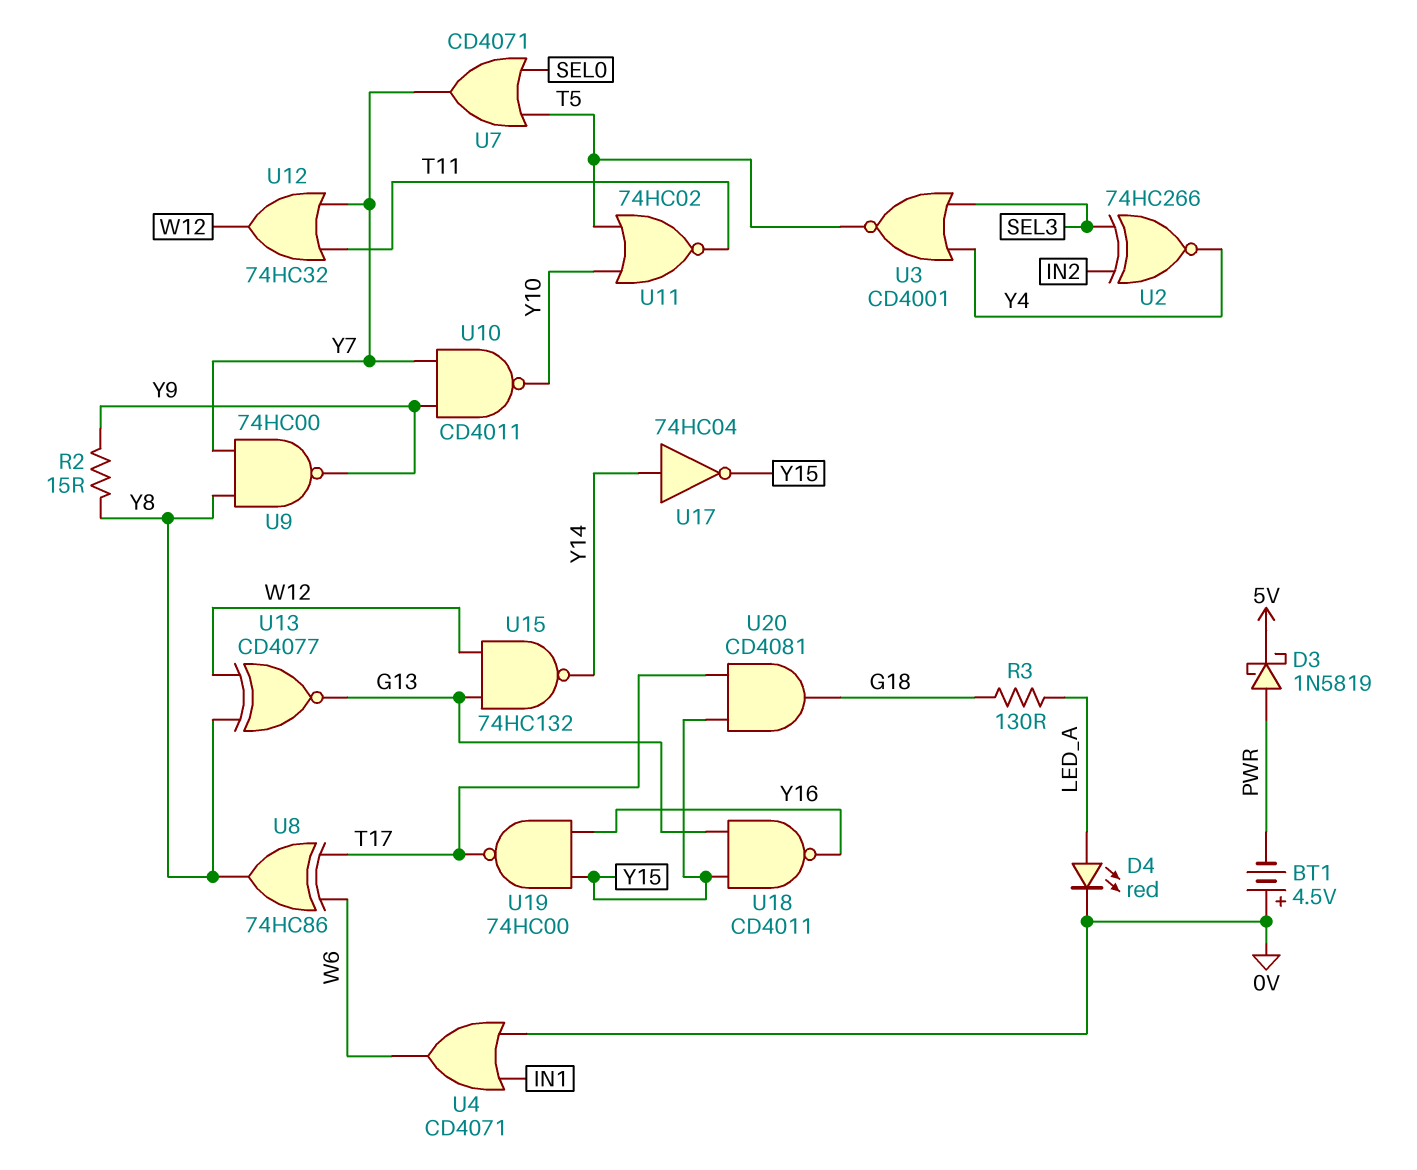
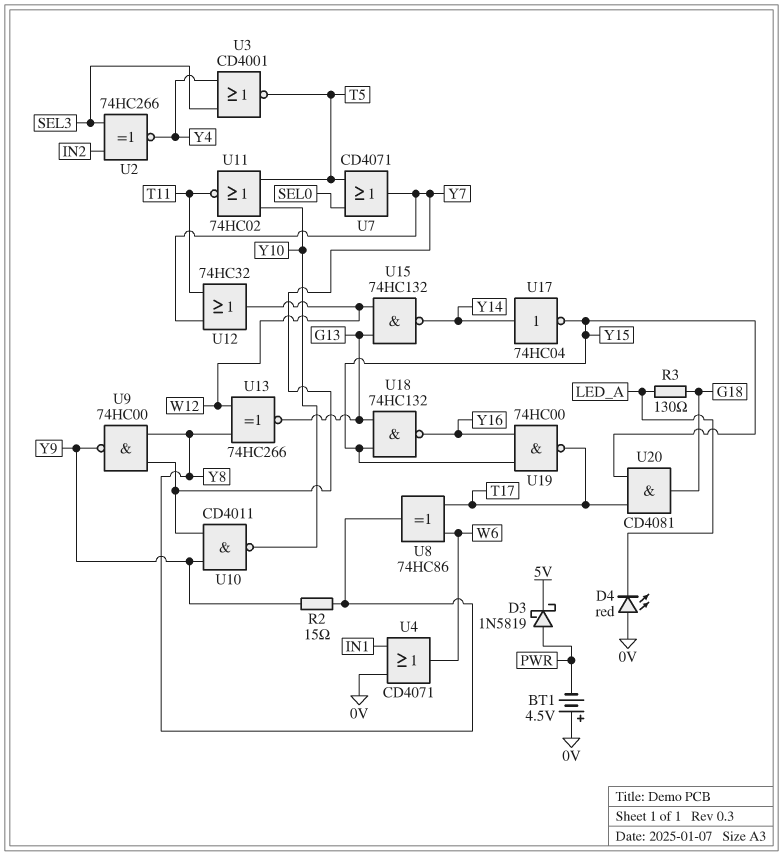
D4: LED red (A LED_A, K 0V) -> LED red (A 0V, K LED_A)
U13: XNOR CD4077 (in W12, in Y8, out G13) -> XNOR 74HC266 (in W12, in Y8, out G13)
U18: NAND CD4011 (in G13, in Y15, out Y16) -> NAND 74HC132 (in G13, in Y15, out Y16)

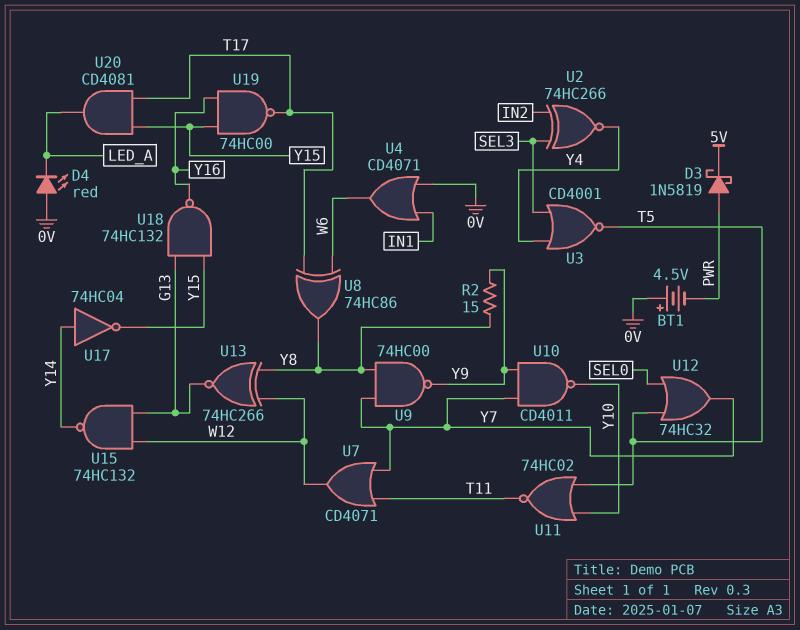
R3: 130 (G18, LED_A) -> none
U7: OR CD4071 (in SEL0, in T5, out Y7) -> OR CD4071 (in T11, in Y7, out W12)
U12: OR 74HC32 (in T11, in Y7, out W12) -> OR 74HC32 (in SEL0, in T5, out Y7)
U20: AND CD4081 (in T17, in Y15, out G18) -> AND CD4081 (in T17, in Y15, out LED_A)

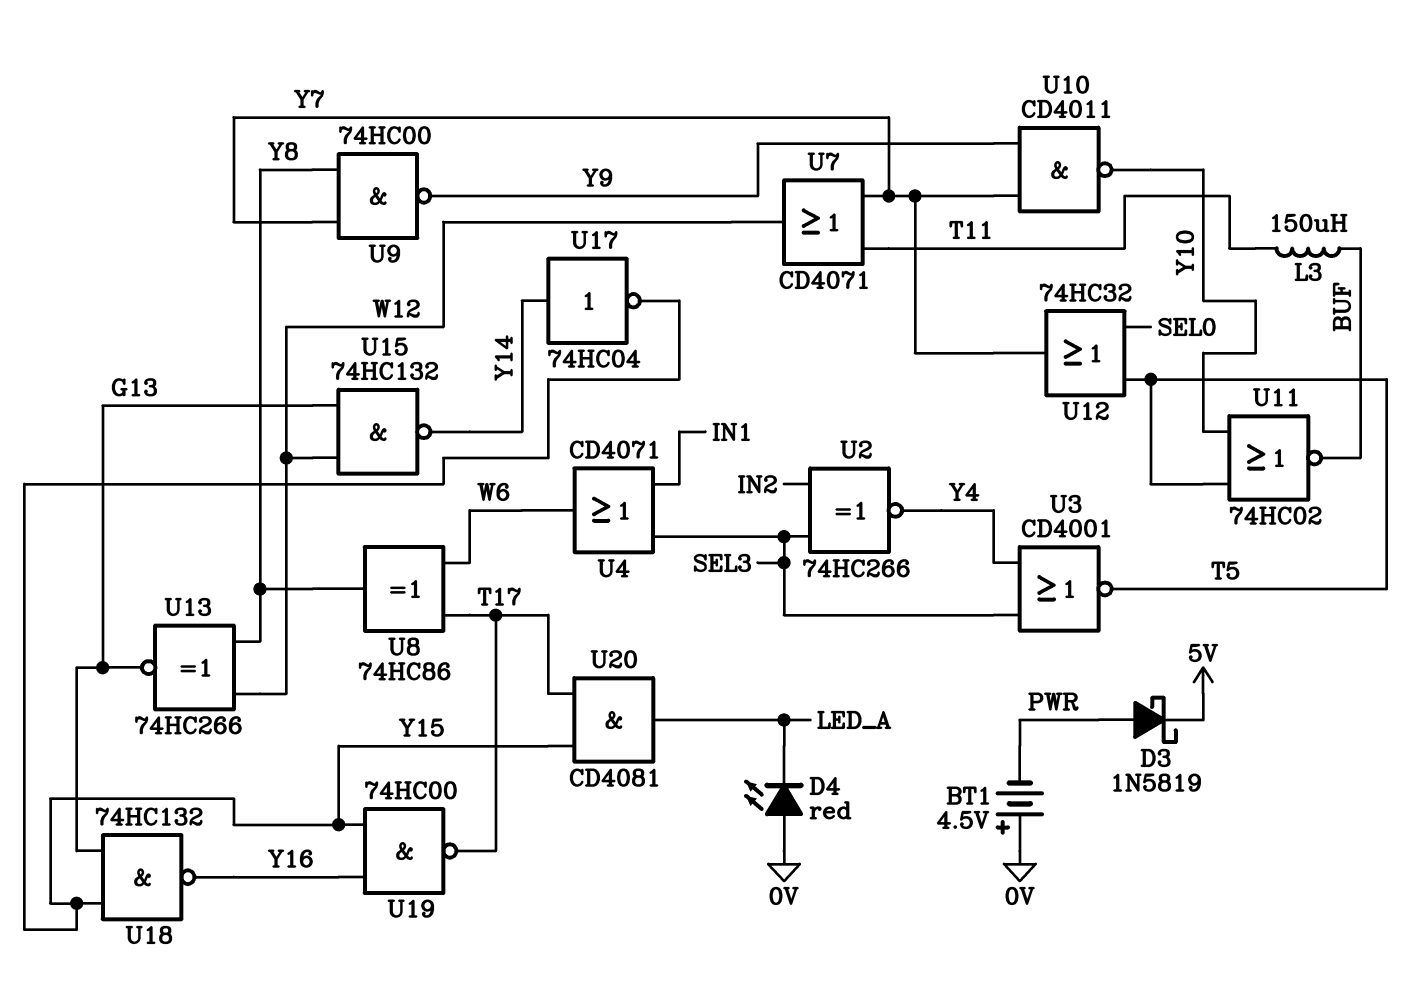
L3: none -> 150uH (BUF, T11)
R2: 15 (Y8, Y9) -> none
U4: OR CD4071 (in 0V, in IN1, out W6) -> OR CD4071 (in IN1, in SEL3, out W6)
U11: NOR 74HC02 (in T5, in Y10, out T11) -> NOR 74HC02 (in T5, in Y10, out BUF)

